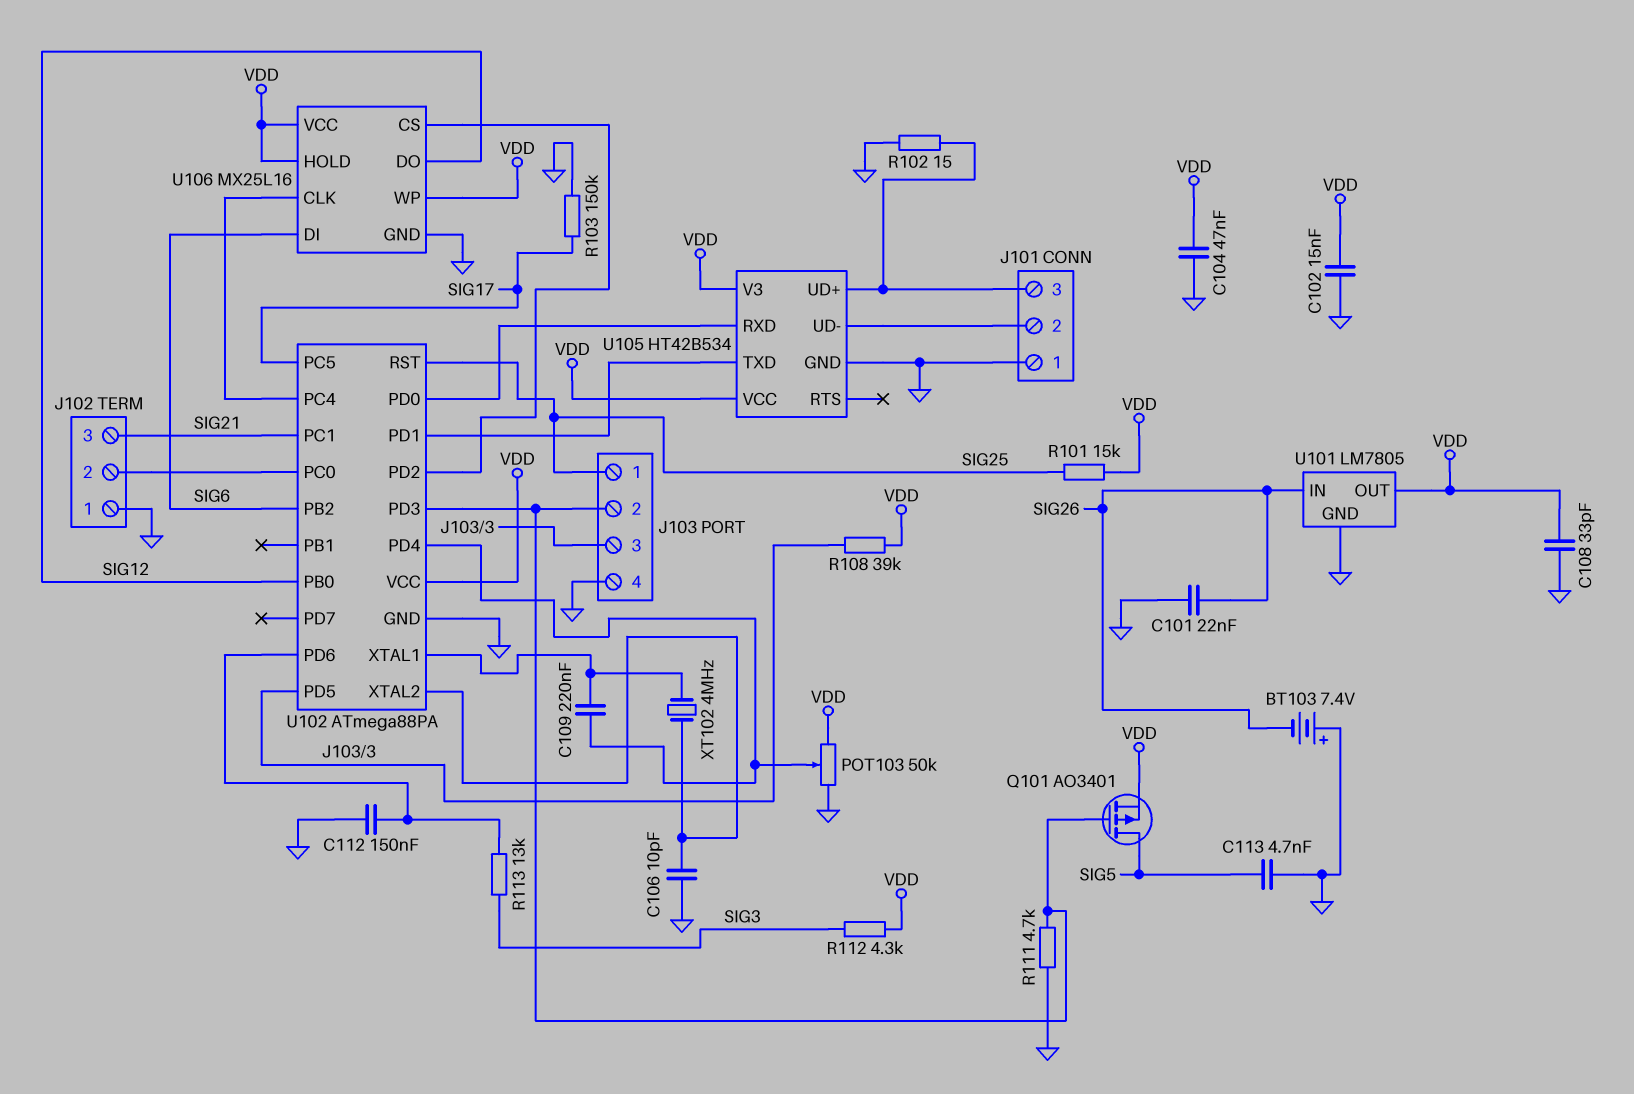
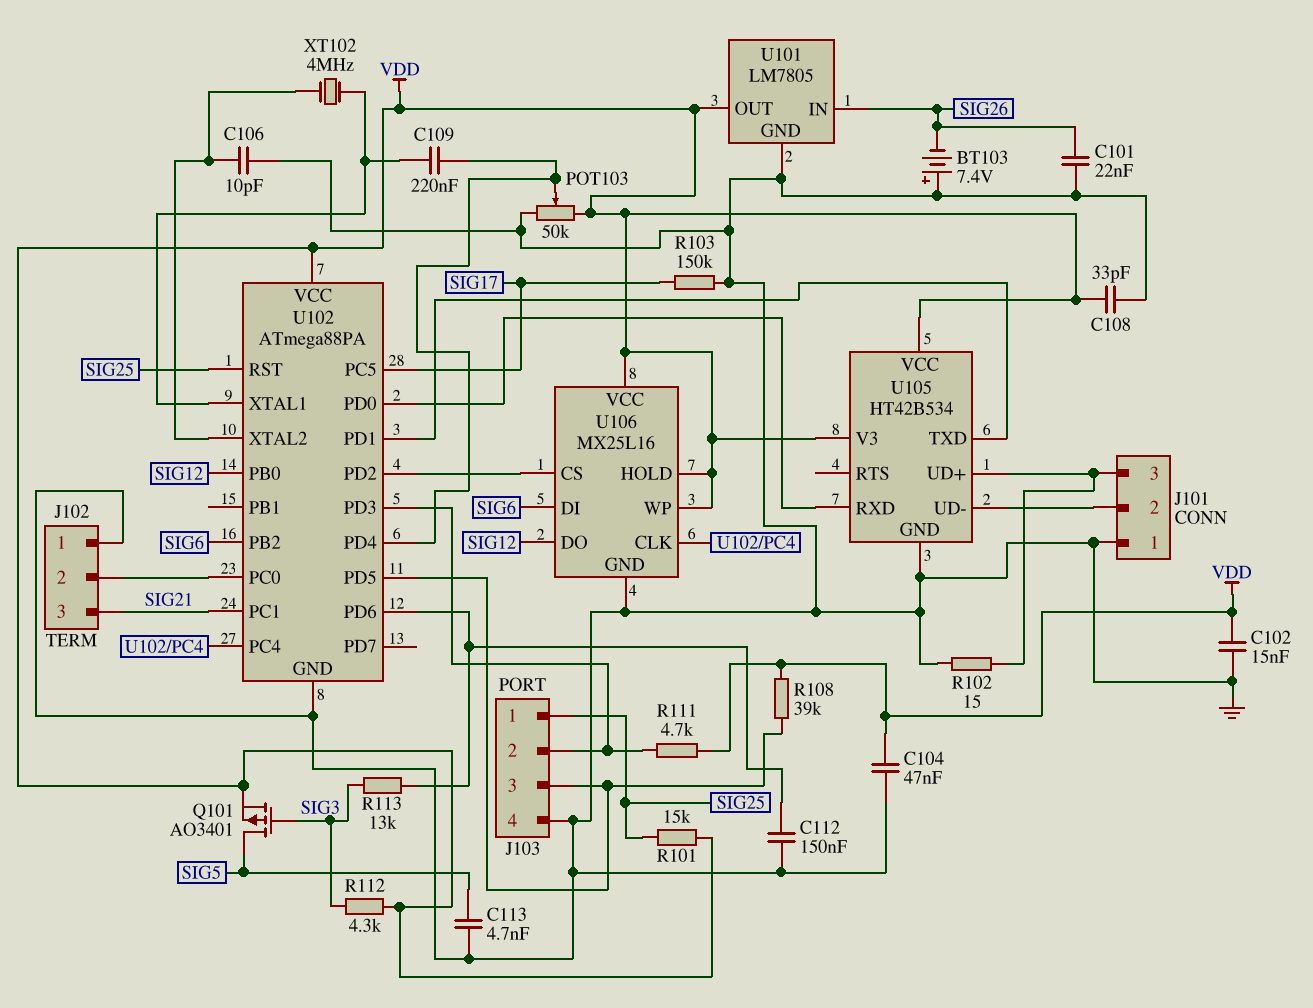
Q101: PMOS AO3401 (G J103/2, D SIG5, S VDD) -> PMOS AO3401 (G SIG3, D SIG5, S VDD)
R111: 4.7k (GND, J103/2) -> 4.7k (J103/2, VDD)

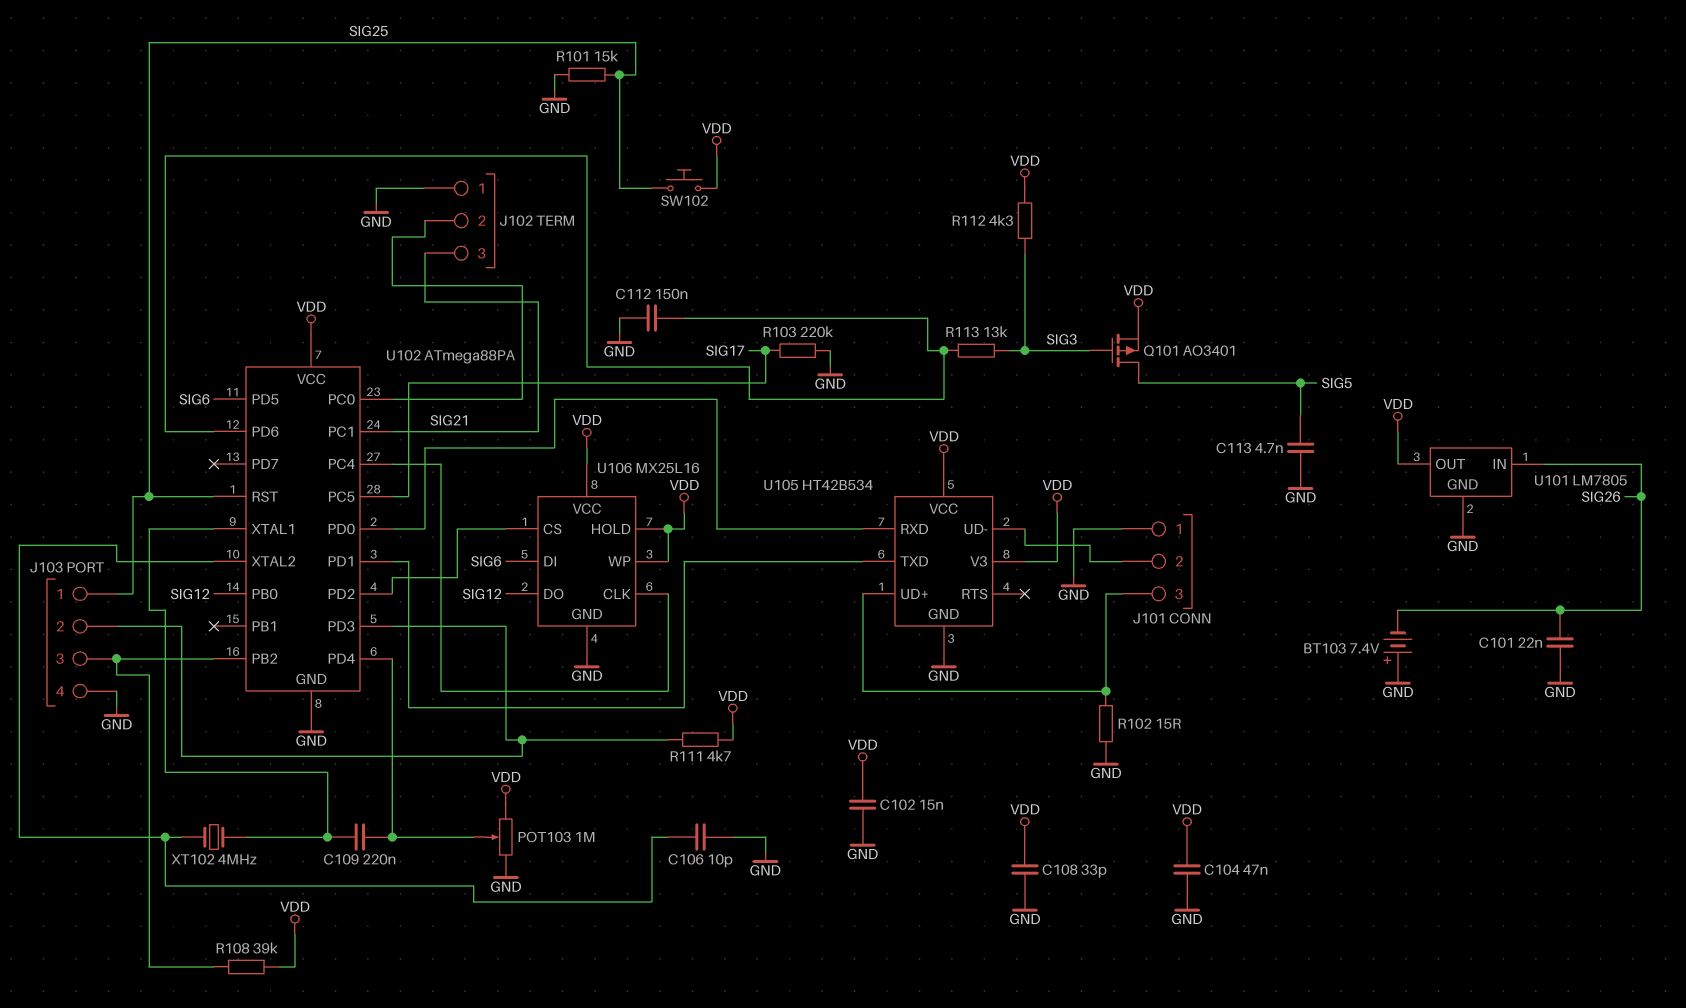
POT103: 50k (GND, VDD, wiper U102/PD4) -> 1M (GND, VDD, wiper U102/PD4)
R101: 15k (SIG25, VDD) -> 15k (GND, SIG25)
R103: 150k (GND, SIG17) -> 220k (GND, SIG17)
SW102: none -> button (SIG25, VDD)
U102 pin PB2: SIG6 -> J103/3
U102 pin PD5: J103/3 -> SIG6

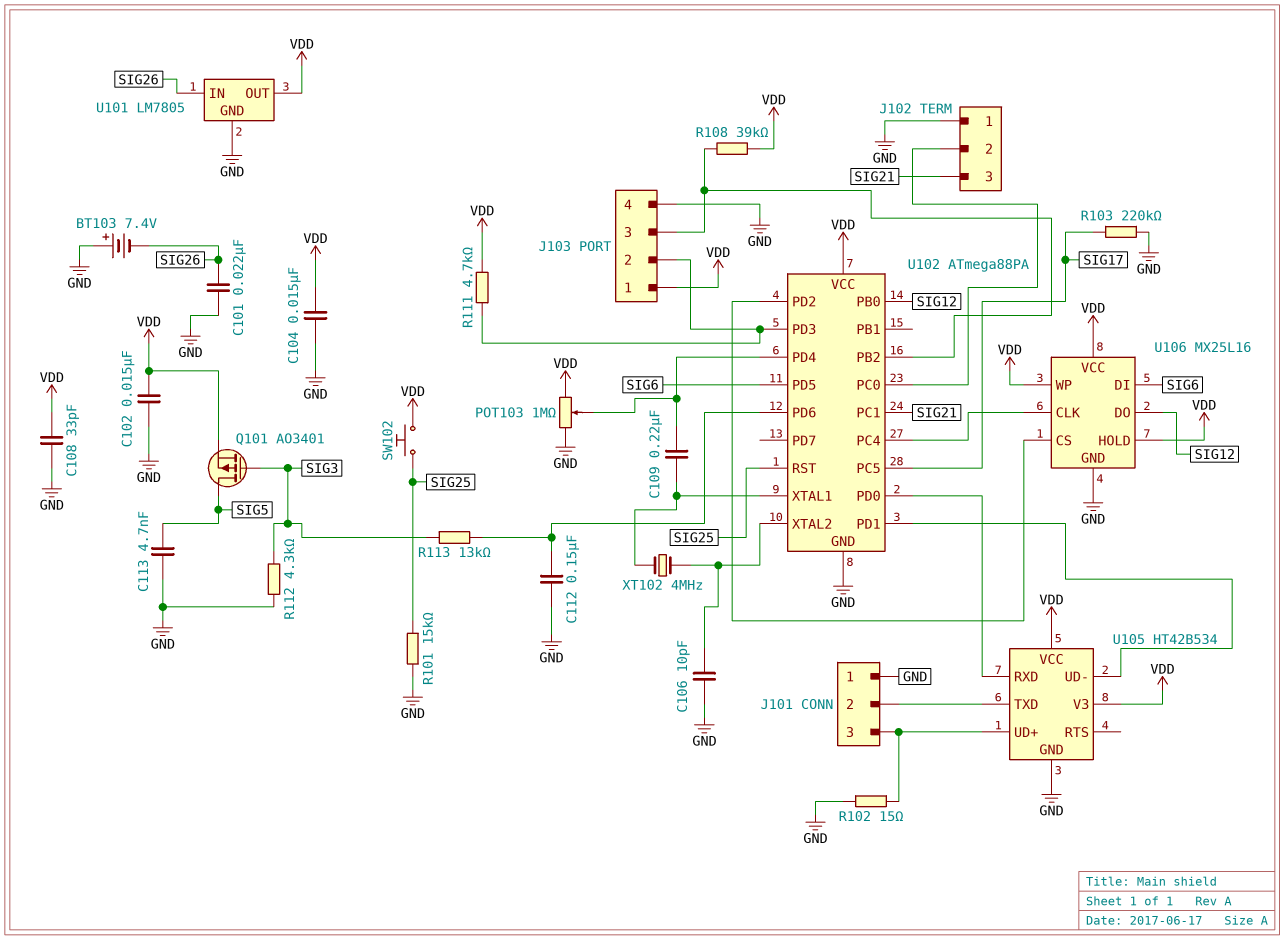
C104: 47nF (GND, VDD) -> 15nF (GND, VDD)
J103 pin 1: SIG25 -> VDD
R112: 4.3k (SIG3, VDD) -> 4.3k (GND, SIG3)
U105 pin TXD: U102/PD1 -> J101/2
U105 pin UD-: J101/2 -> U102/PD1

